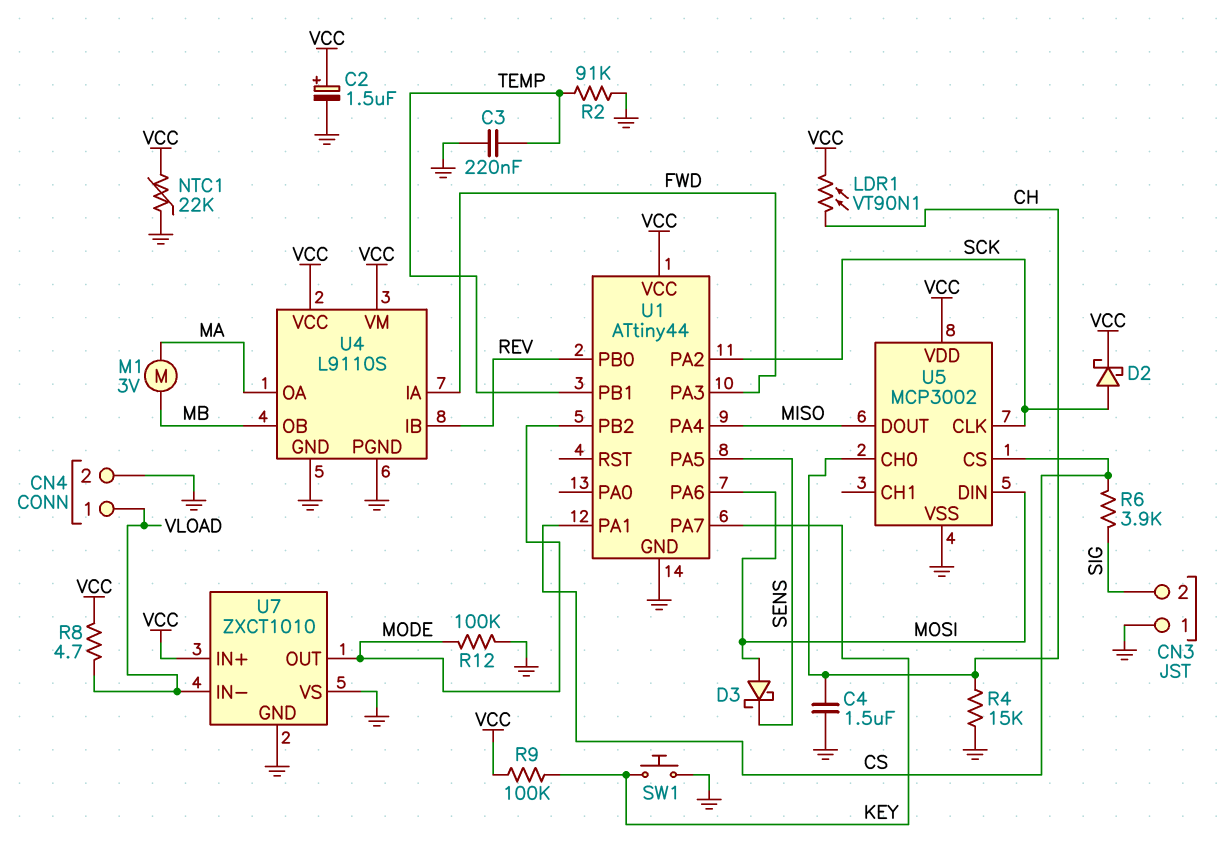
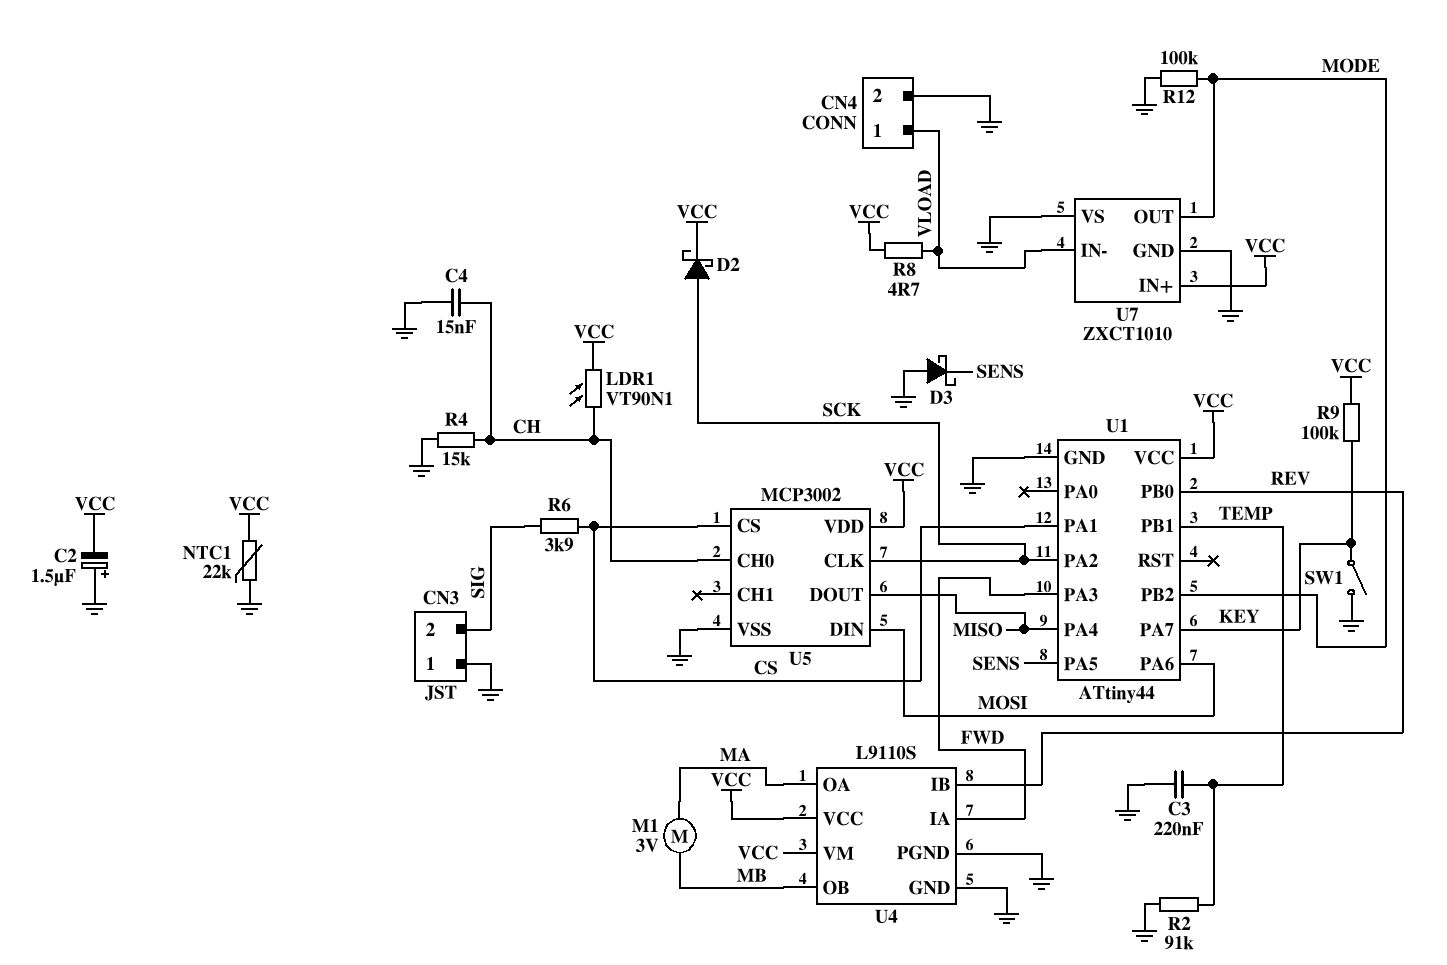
C2: 1.5uF (plus VCC, minus GND) -> 1.5uF (plus GND, minus VCC)
C4: 1.5uF (CH, GND) -> 15nF (CH, GND)
D3: schottky (A MOSI, K SENS) -> schottky (A GND, K SENS)
SW1: button (GND, KEY) -> switch (GND, KEY)

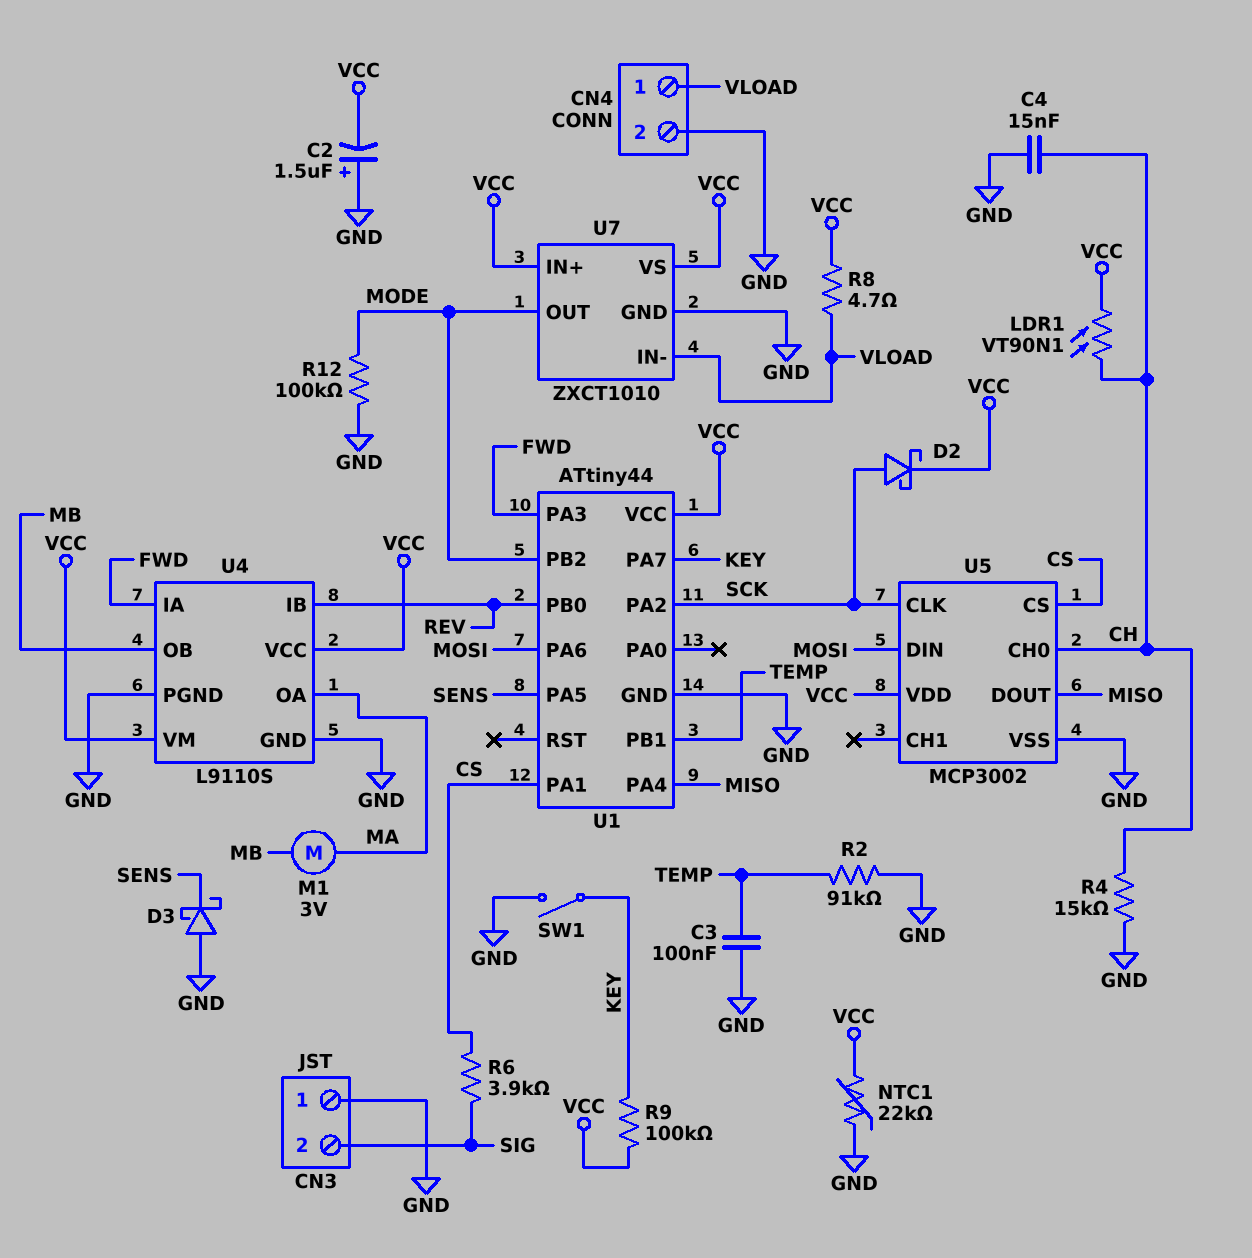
C3: 220nF (GND, TEMP) -> 100nF (GND, TEMP)
U7 pin VS: GND -> VCC

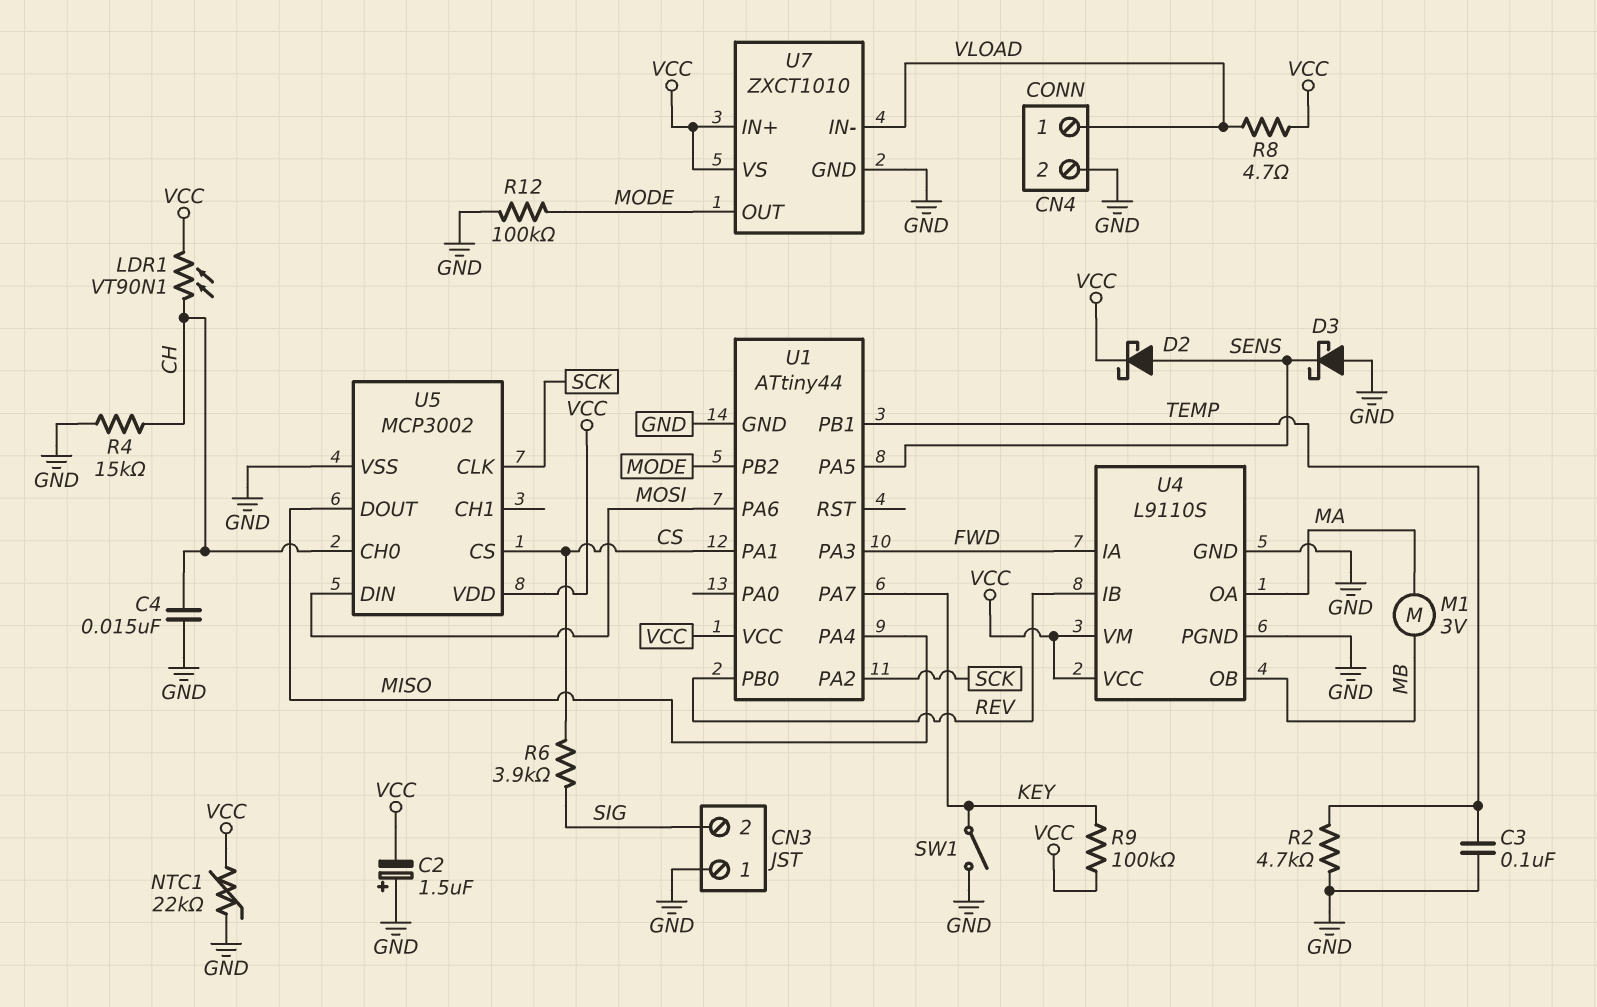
D2: schottky (A SCK, K VCC) -> schottky (A SENS, K VCC)
R2: 91k (GND, TEMP) -> 4.7k (GND, TEMP)

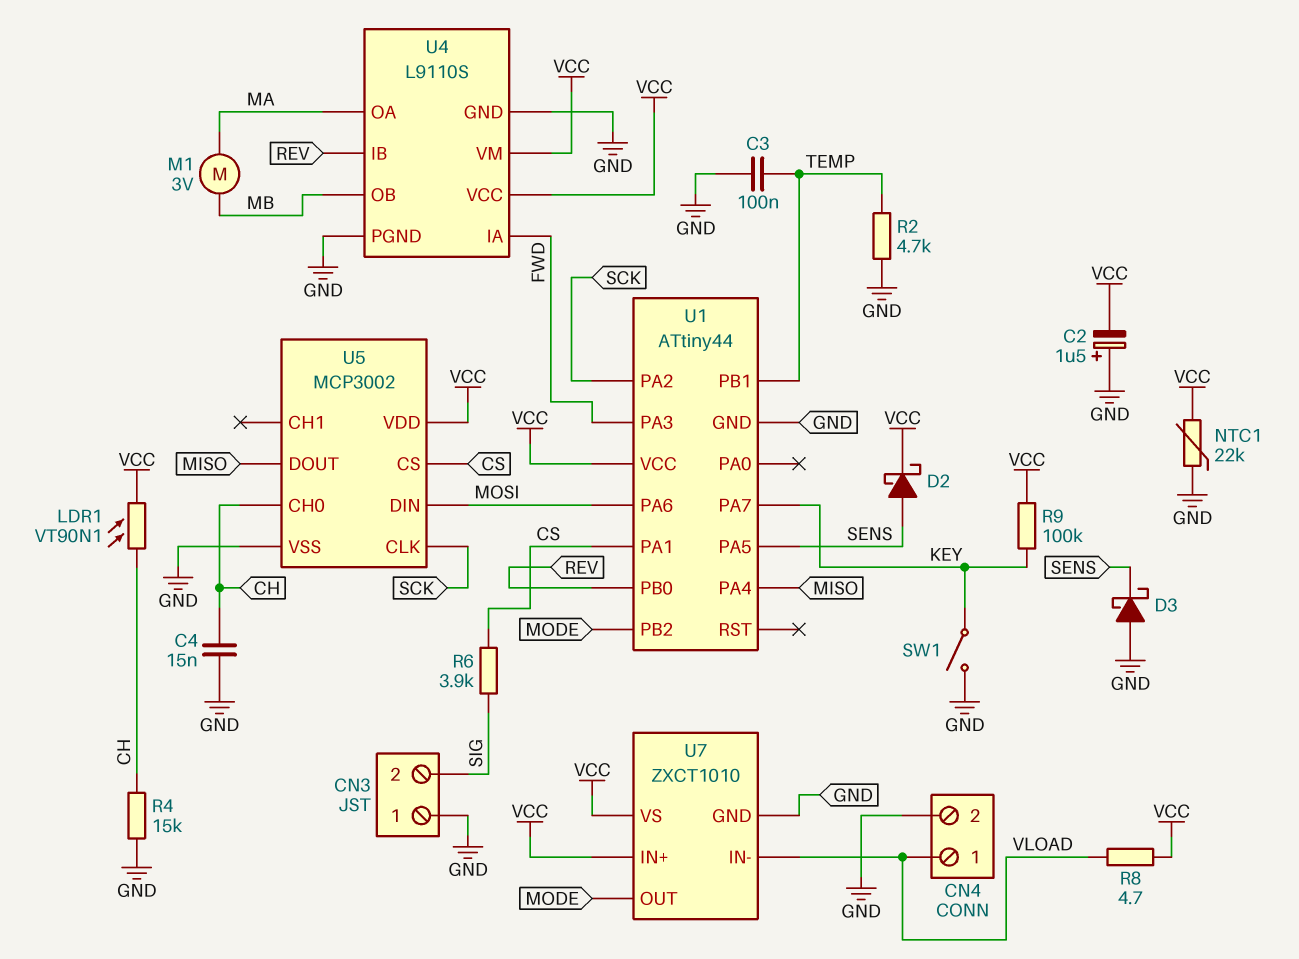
R12: 100k (GND, MODE) -> none

